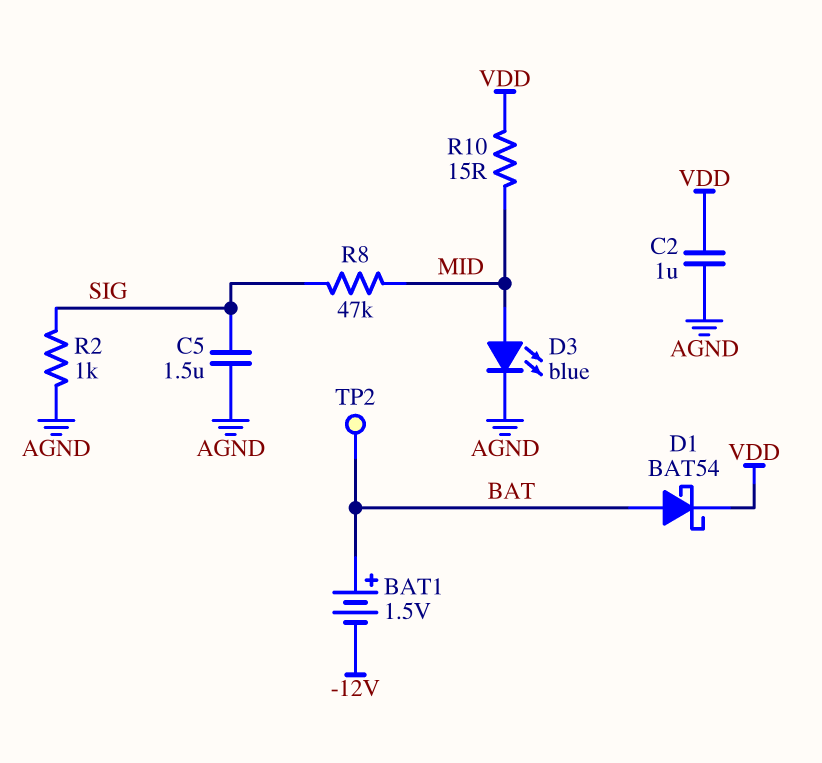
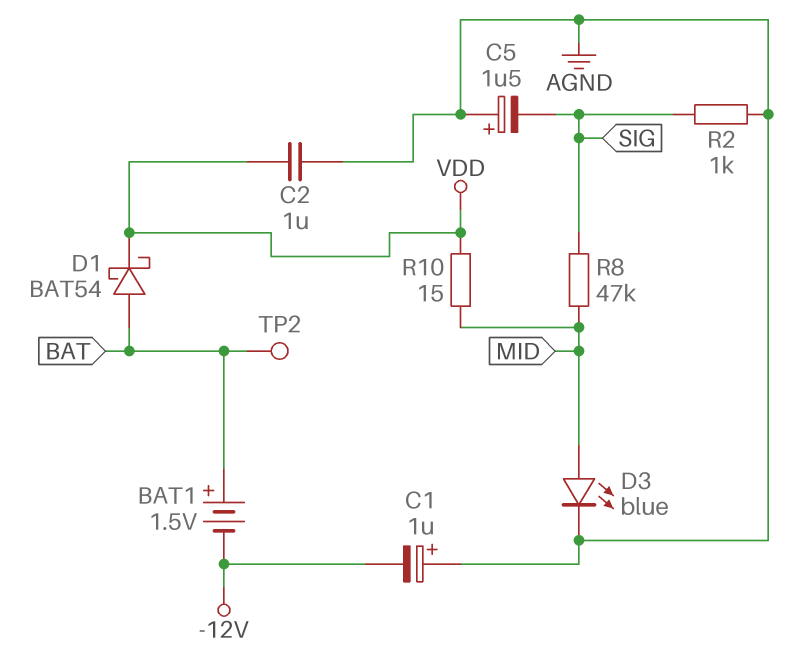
C1: none -> 1uF (plus AGND, minus -12V)
C5: 1.5uF (AGND, SIG) -> 1.5uF (plus AGND, minus SIG)

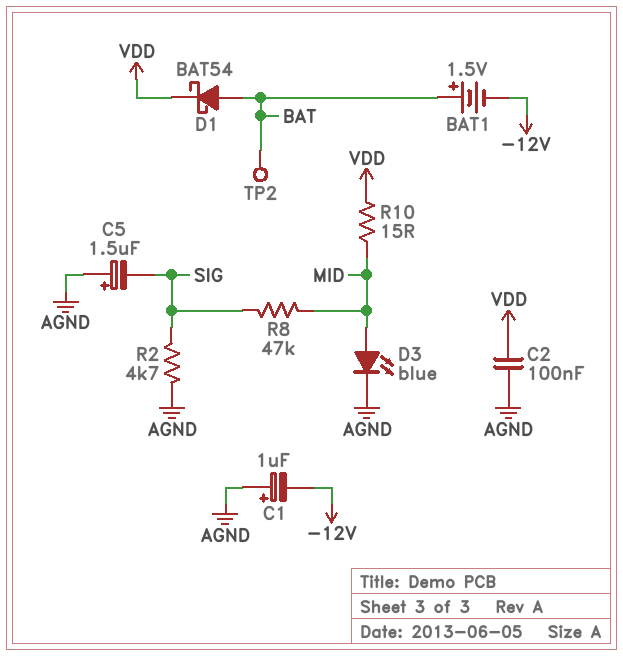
C2: 1uF (AGND, VDD) -> 100nF (AGND, VDD)
R2: 1k (AGND, SIG) -> 4.7k (AGND, SIG)

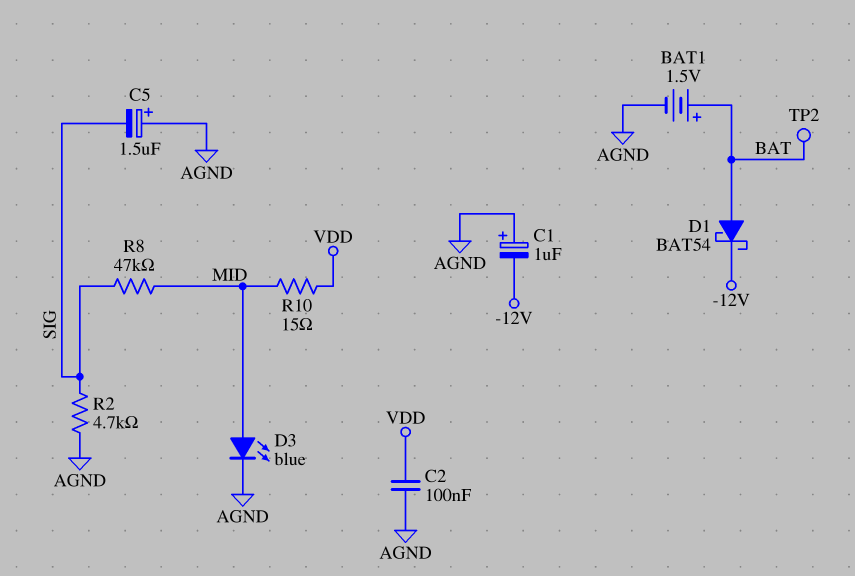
BAT1: 1.5V (plus BAT, minus -12V) -> 1.5V (plus BAT, minus AGND)
D1: schottky BAT54 (A BAT, K VDD) -> schottky BAT54 (A BAT, K -12V)

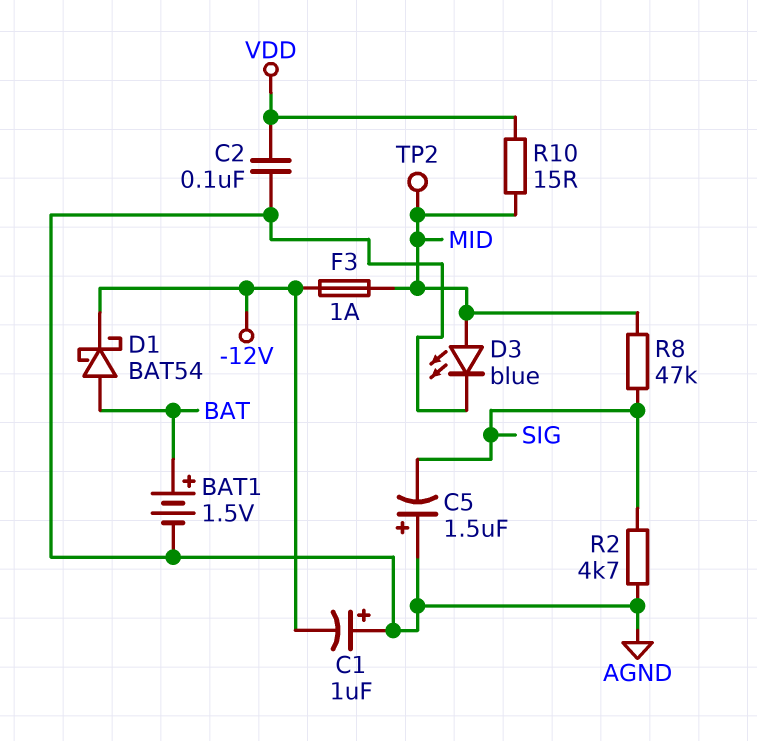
F3: none -> 1A (-12V, MID)
TP2: test point (BAT) -> test point (MID)

